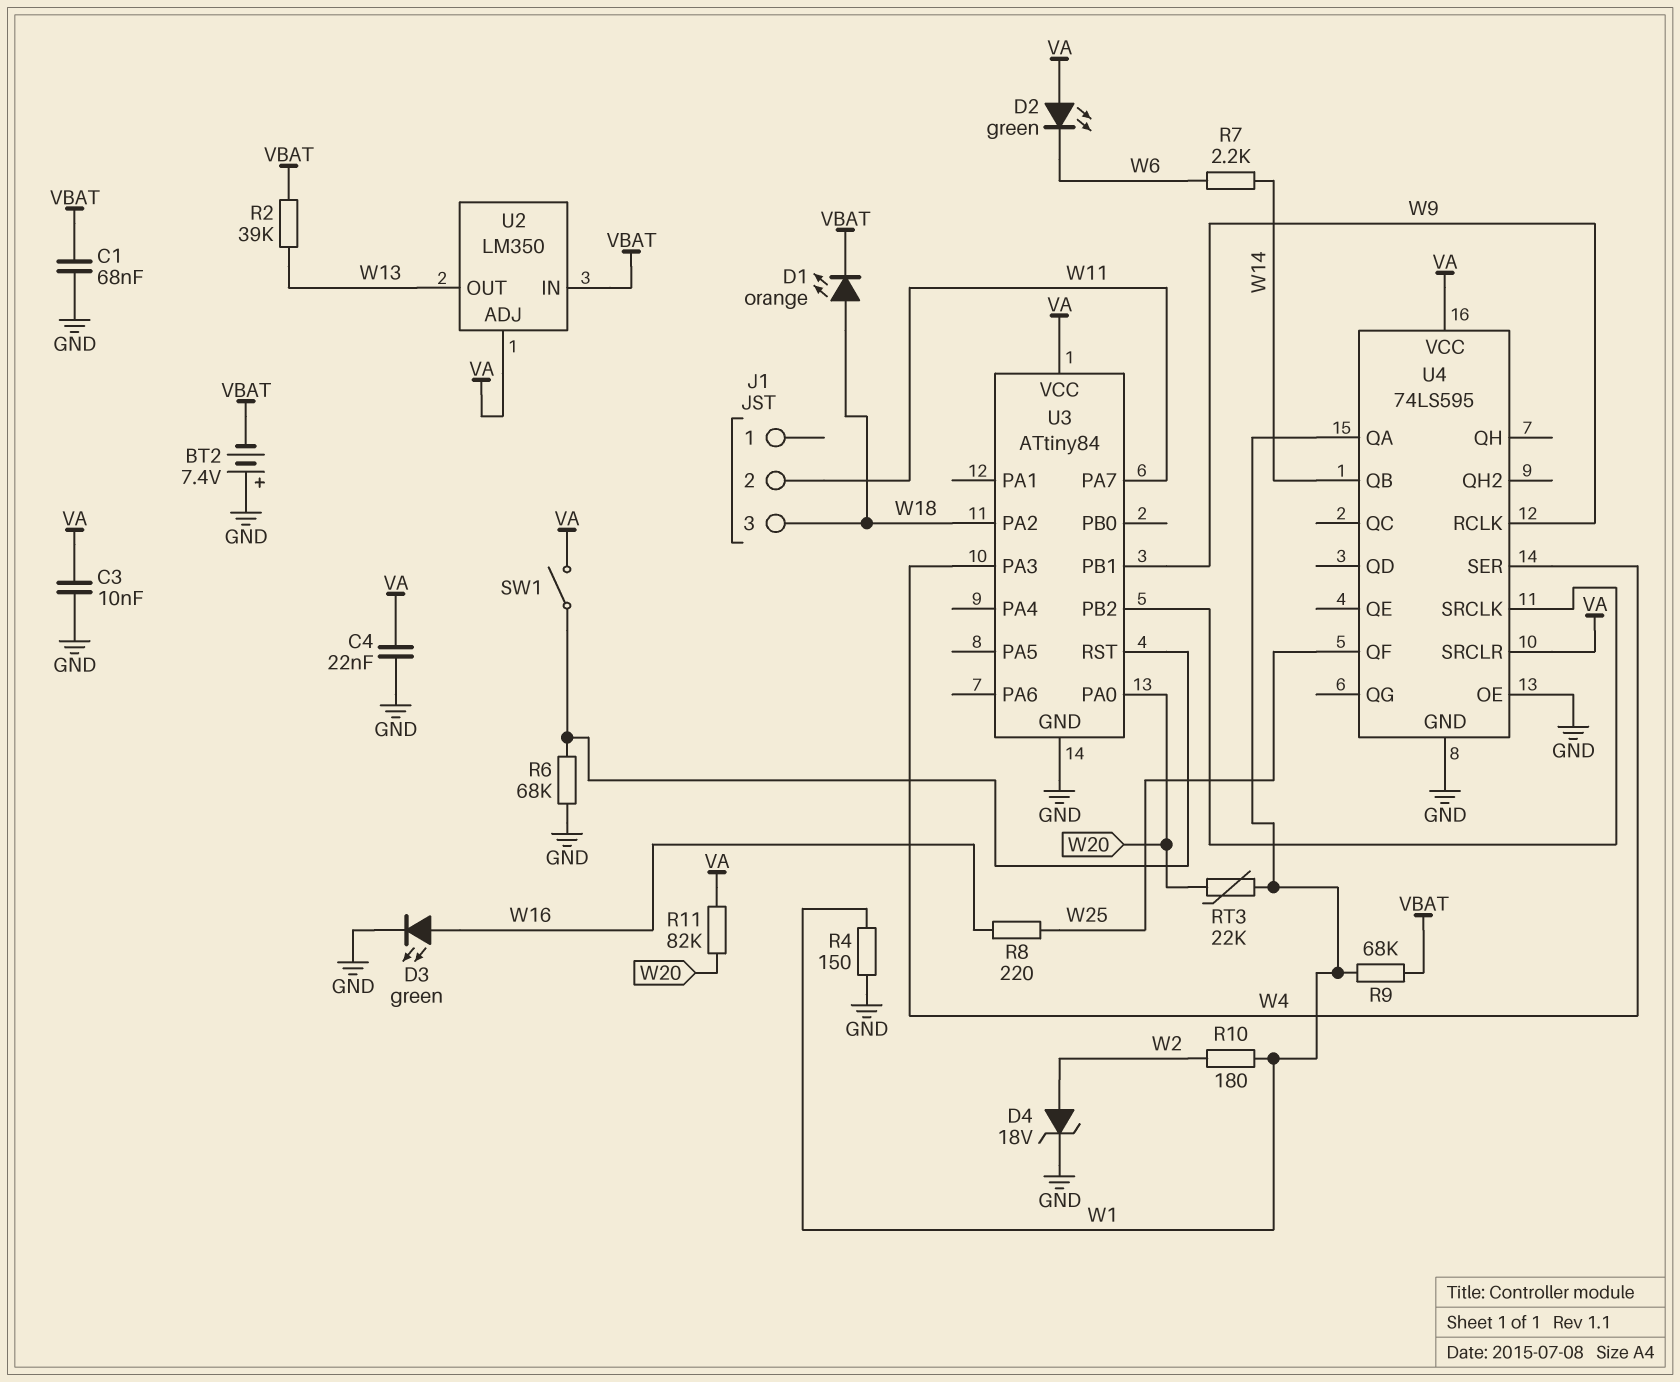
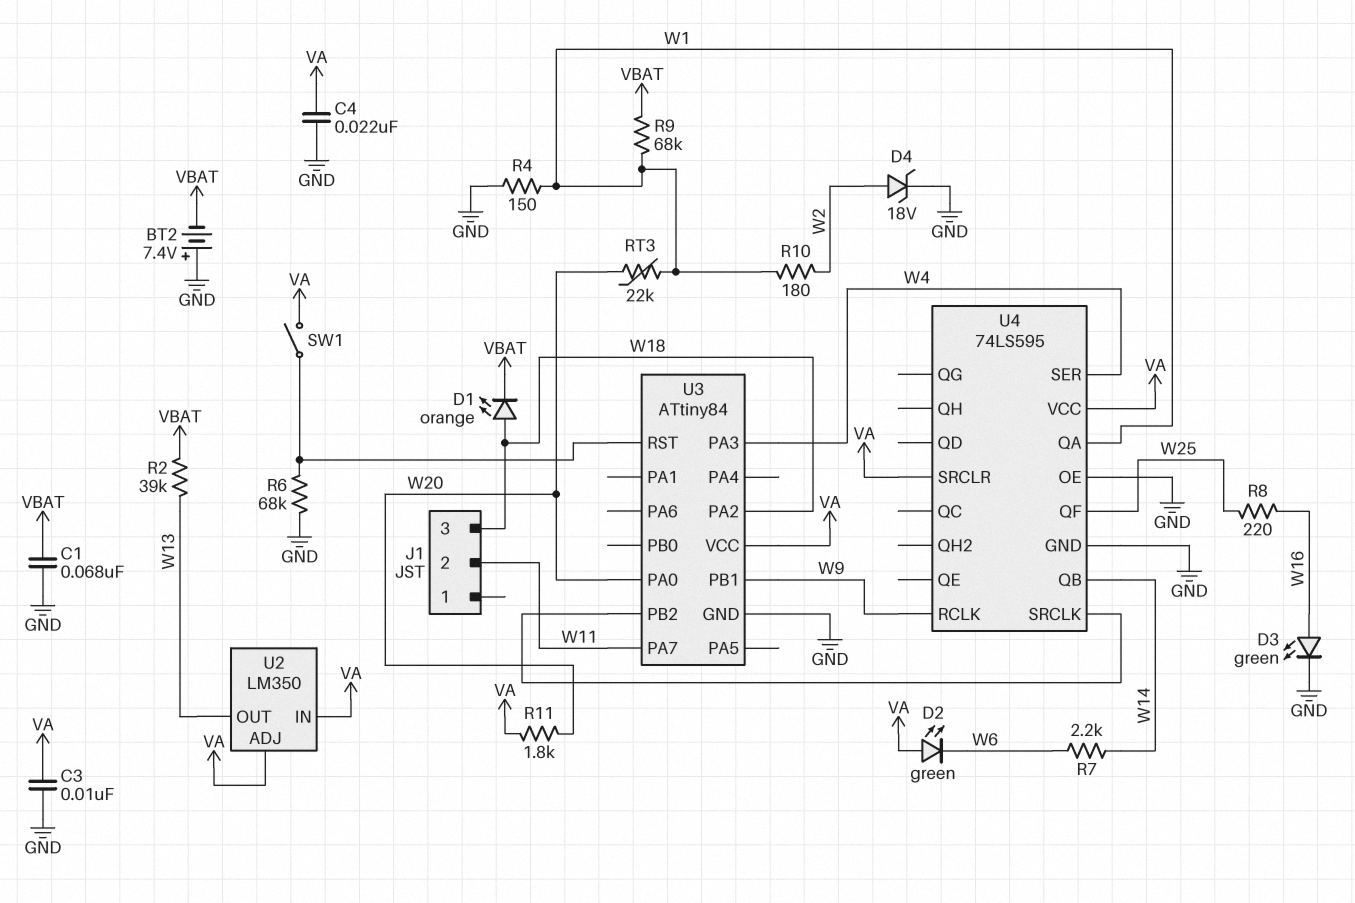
R11: 82k (VA, W20) -> 1.8k (VA, W20)
U2 pin IN: VBAT -> VA

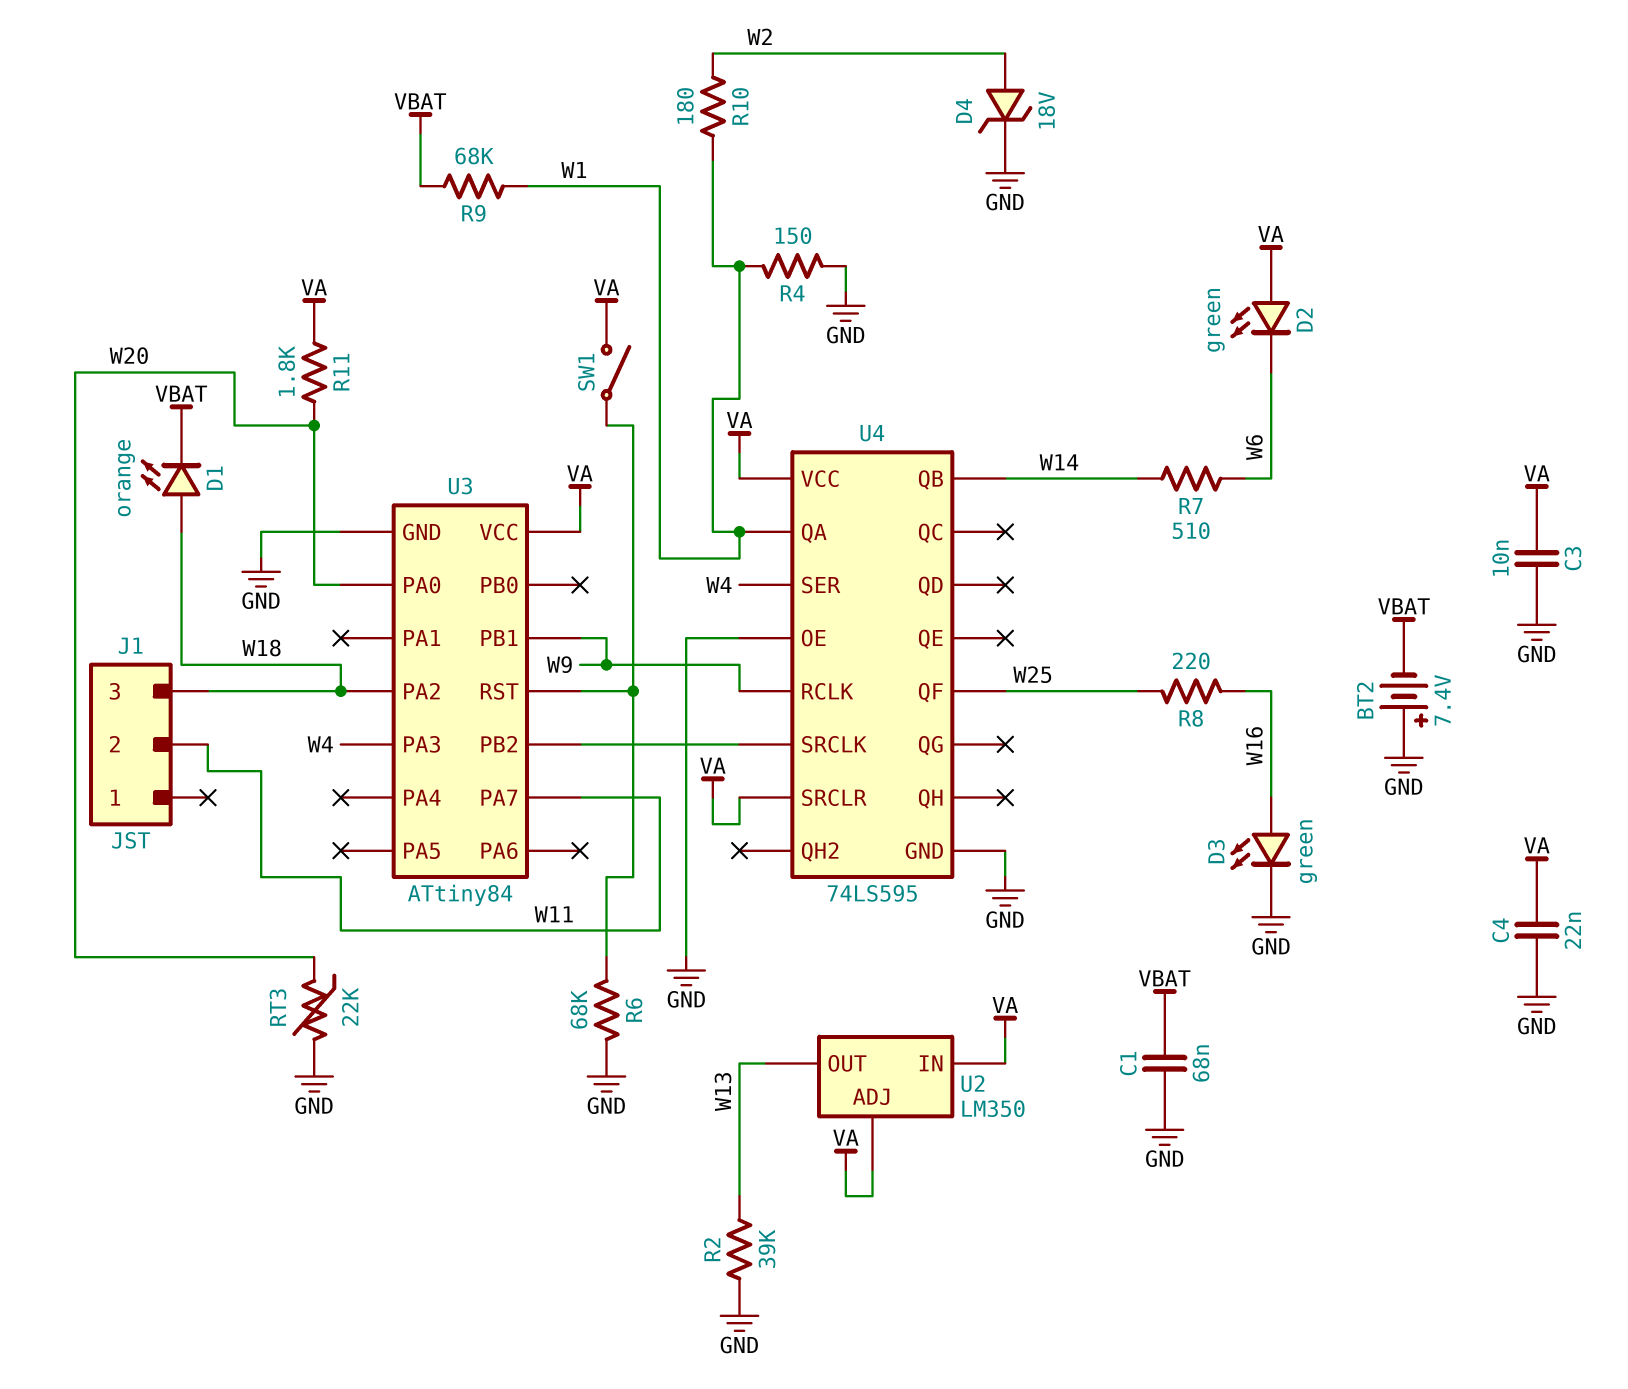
R2: 39k (VBAT, W13) -> 39k (GND, W13)
R7: 2.2k (W6, W14) -> 510 (W6, W14)
RT3: 22k (W1, W20) -> 22k (GND, W20)

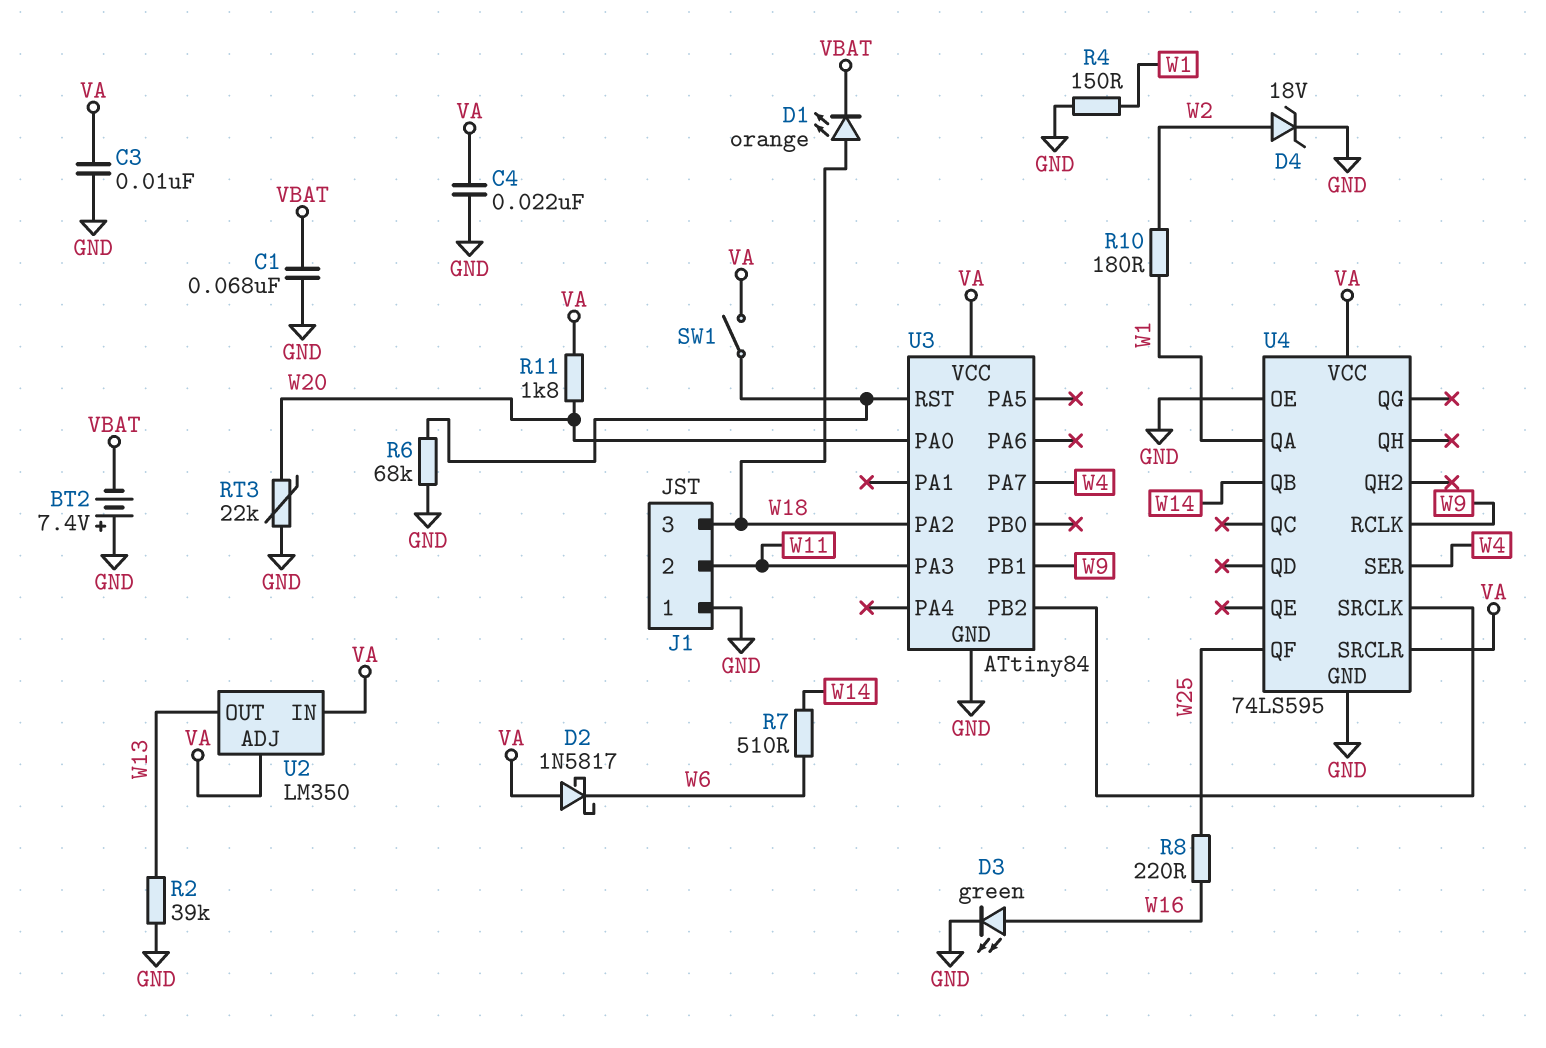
D2: LED green (A VA, K W6) -> schottky 1N5817 (A VA, K W6)
J1 pin 1: none -> GND
R9: 68k (VBAT, W1) -> none
U3 pin PA3: W4 -> W11
U3 pin PA7: W11 -> W4

